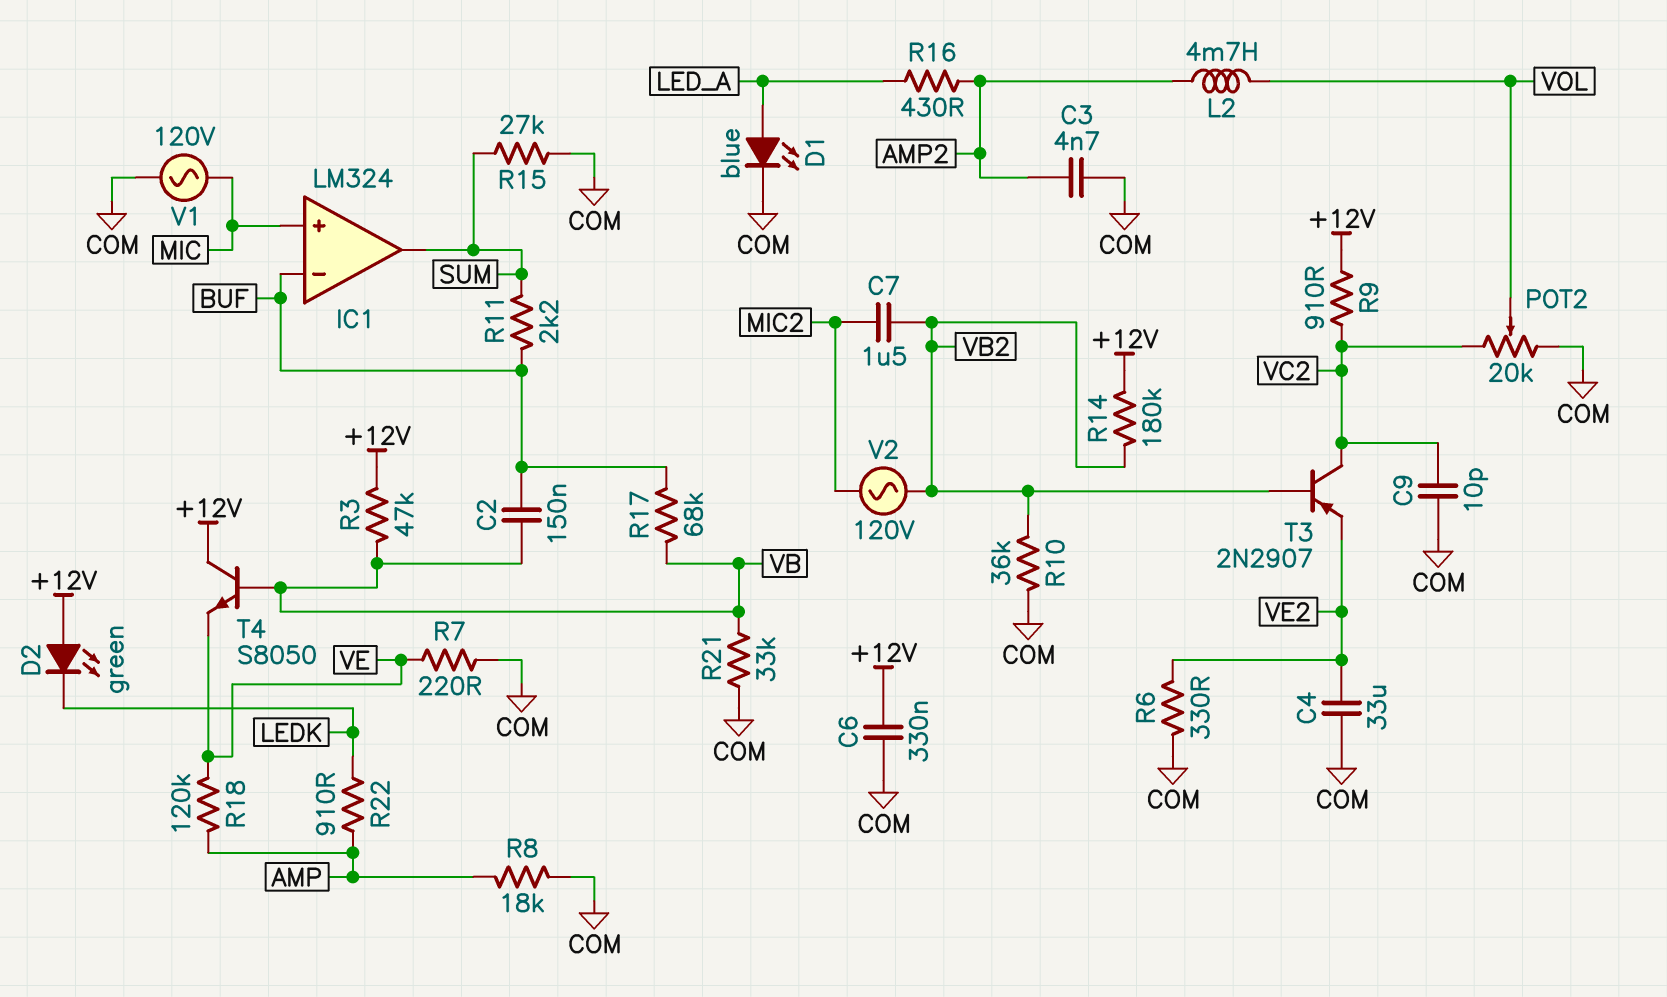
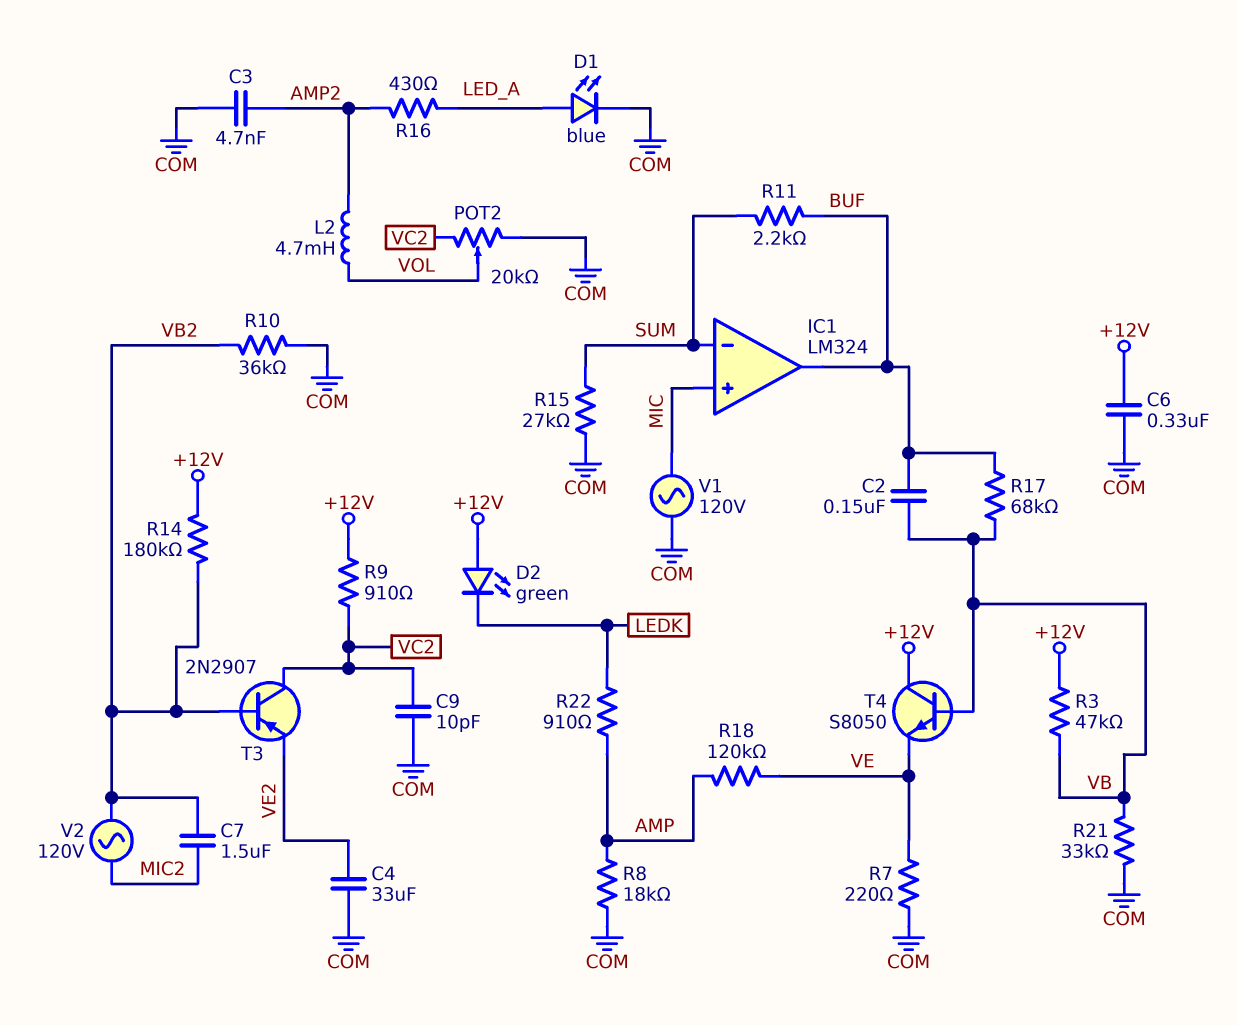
IC1 pin in-: BUF -> SUM
IC1 pin out: SUM -> BUF
R6: 330 (COM, VE2) -> none

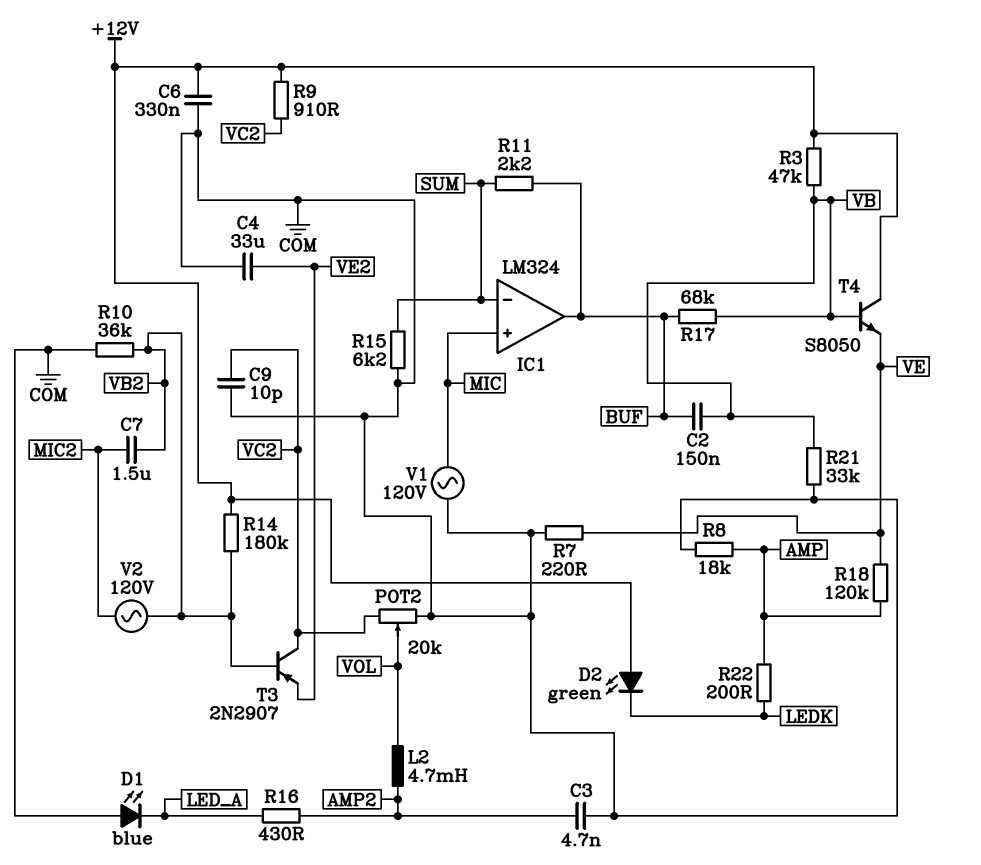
D1: LED blue (A LED_A, K COM) -> LED blue (A COM, K LED_A)
R15: 27k (COM, SUM) -> 6.2k (COM, SUM)
R22: 910 (AMP, LEDK) -> 200 (AMP, LEDK)

